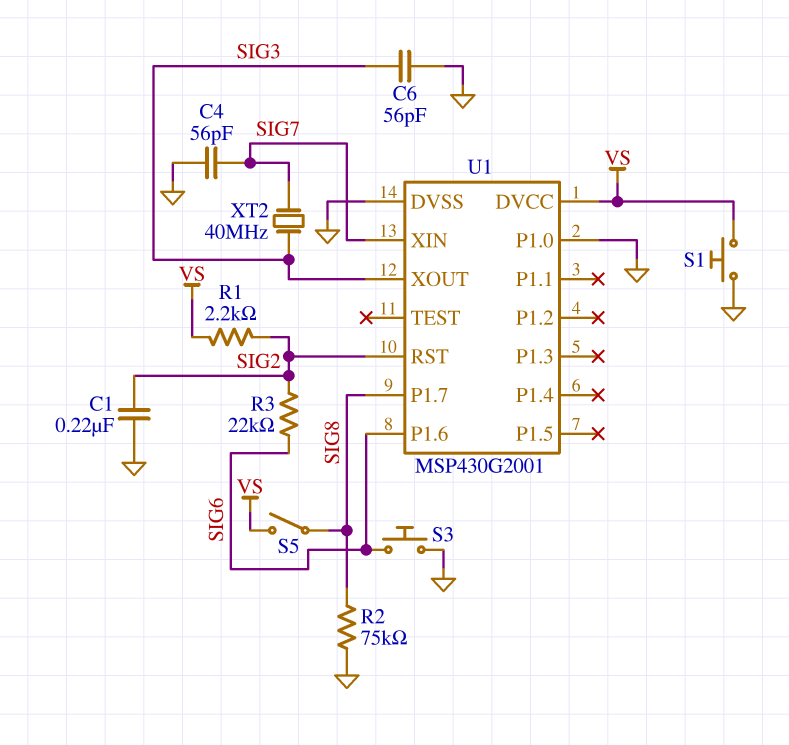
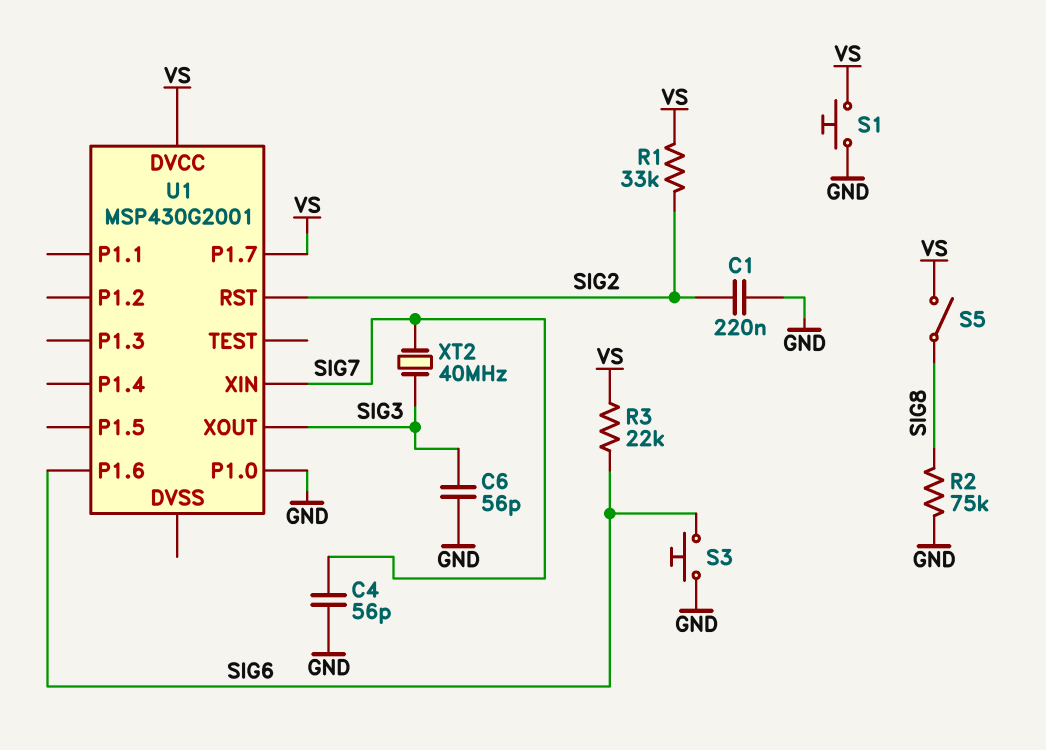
R1: 2.2k (SIG2, VS) -> 33k (SIG2, VS)
R3: 22k (SIG2, SIG6) -> 22k (SIG6, VS)
U1 pin DVSS: GND -> none
U1 pin P1.7: SIG8 -> VS

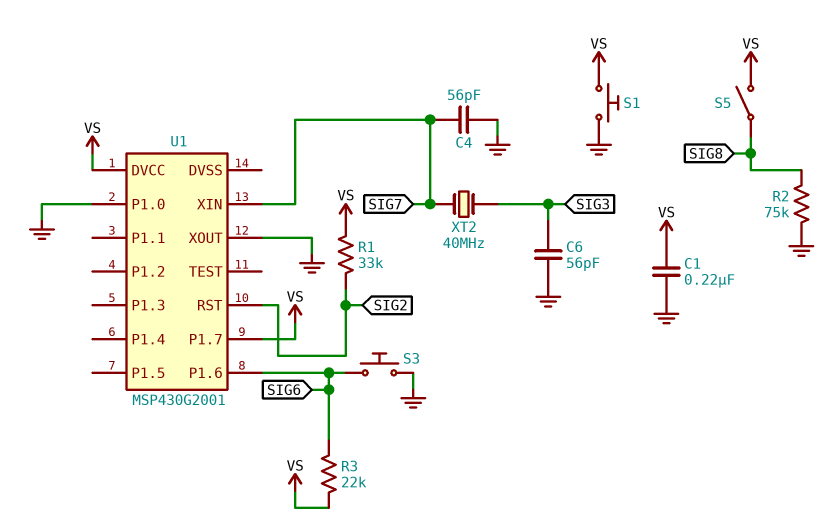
C1: 220nF (GND, SIG2) -> 220nF (GND, VS)
U1 pin XOUT: SIG3 -> GND

